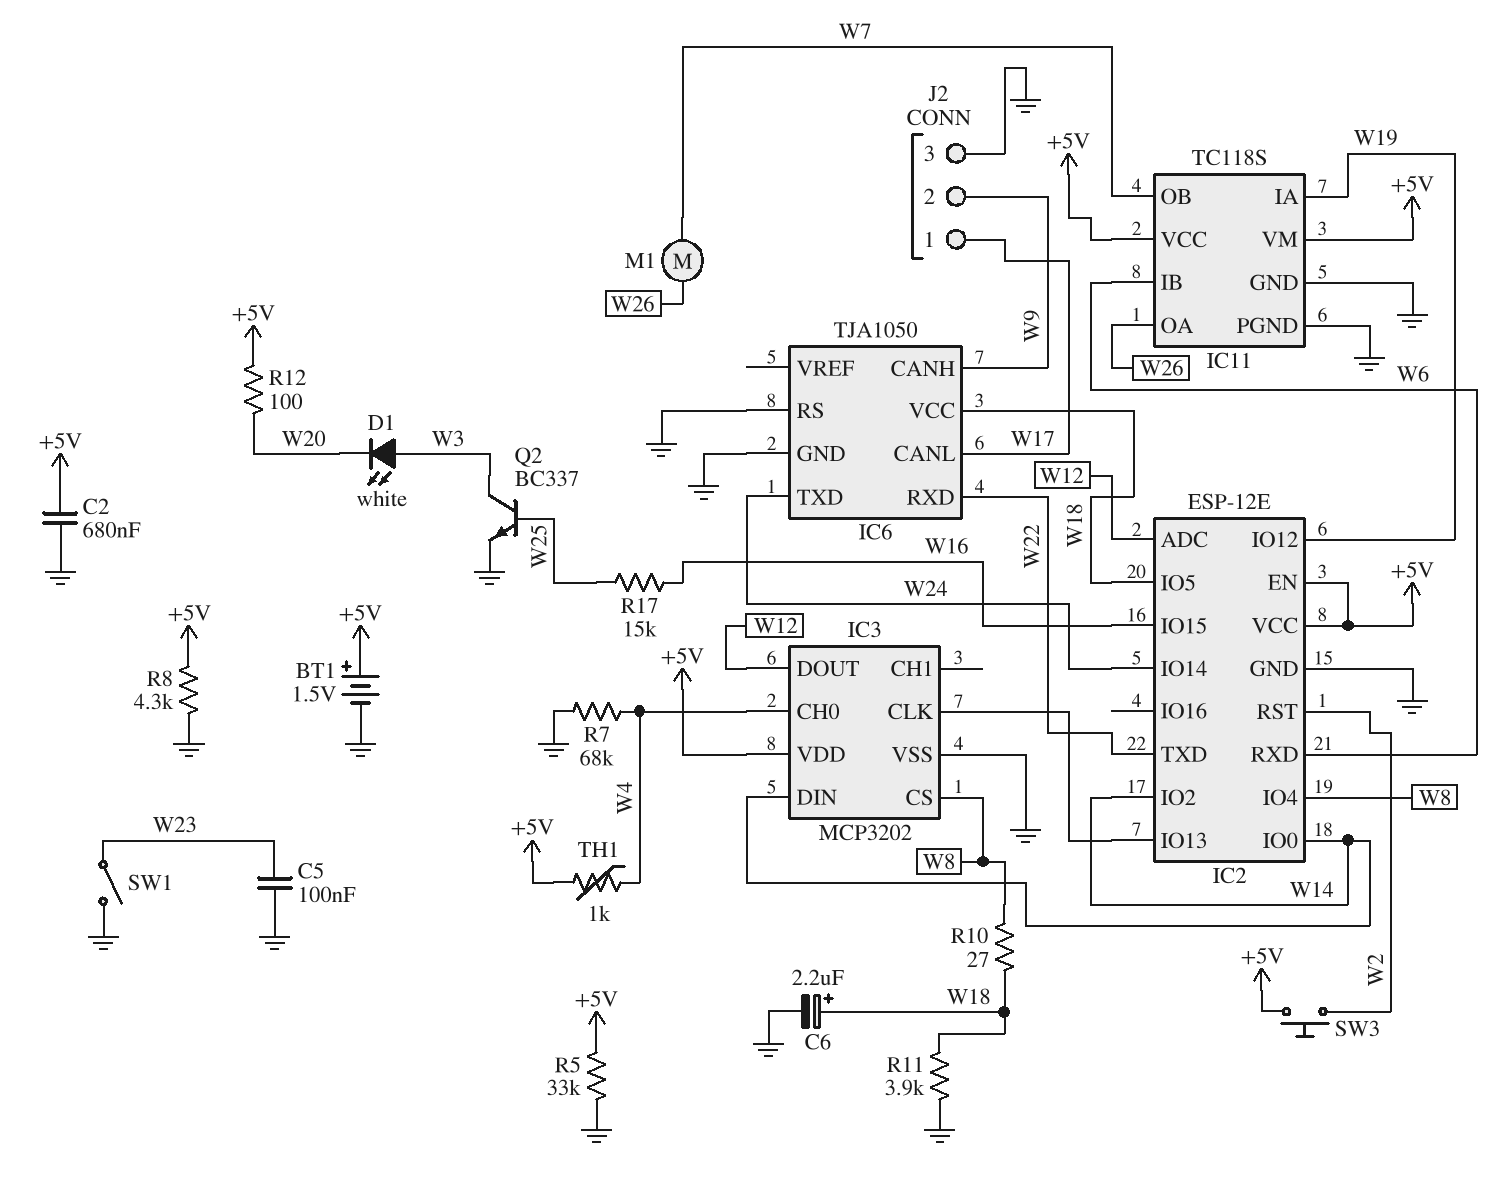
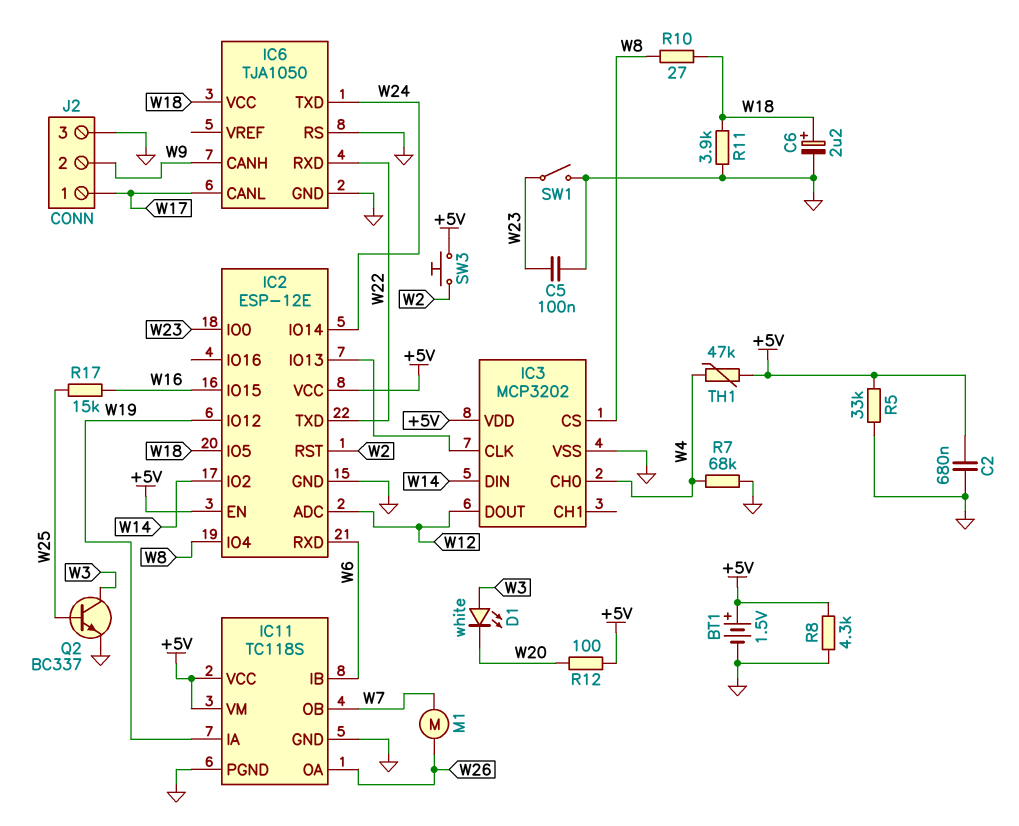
IC2 pin IO0: W14 -> W23
TH1: 1k (+5V, W4) -> 47k (+5V, W4)

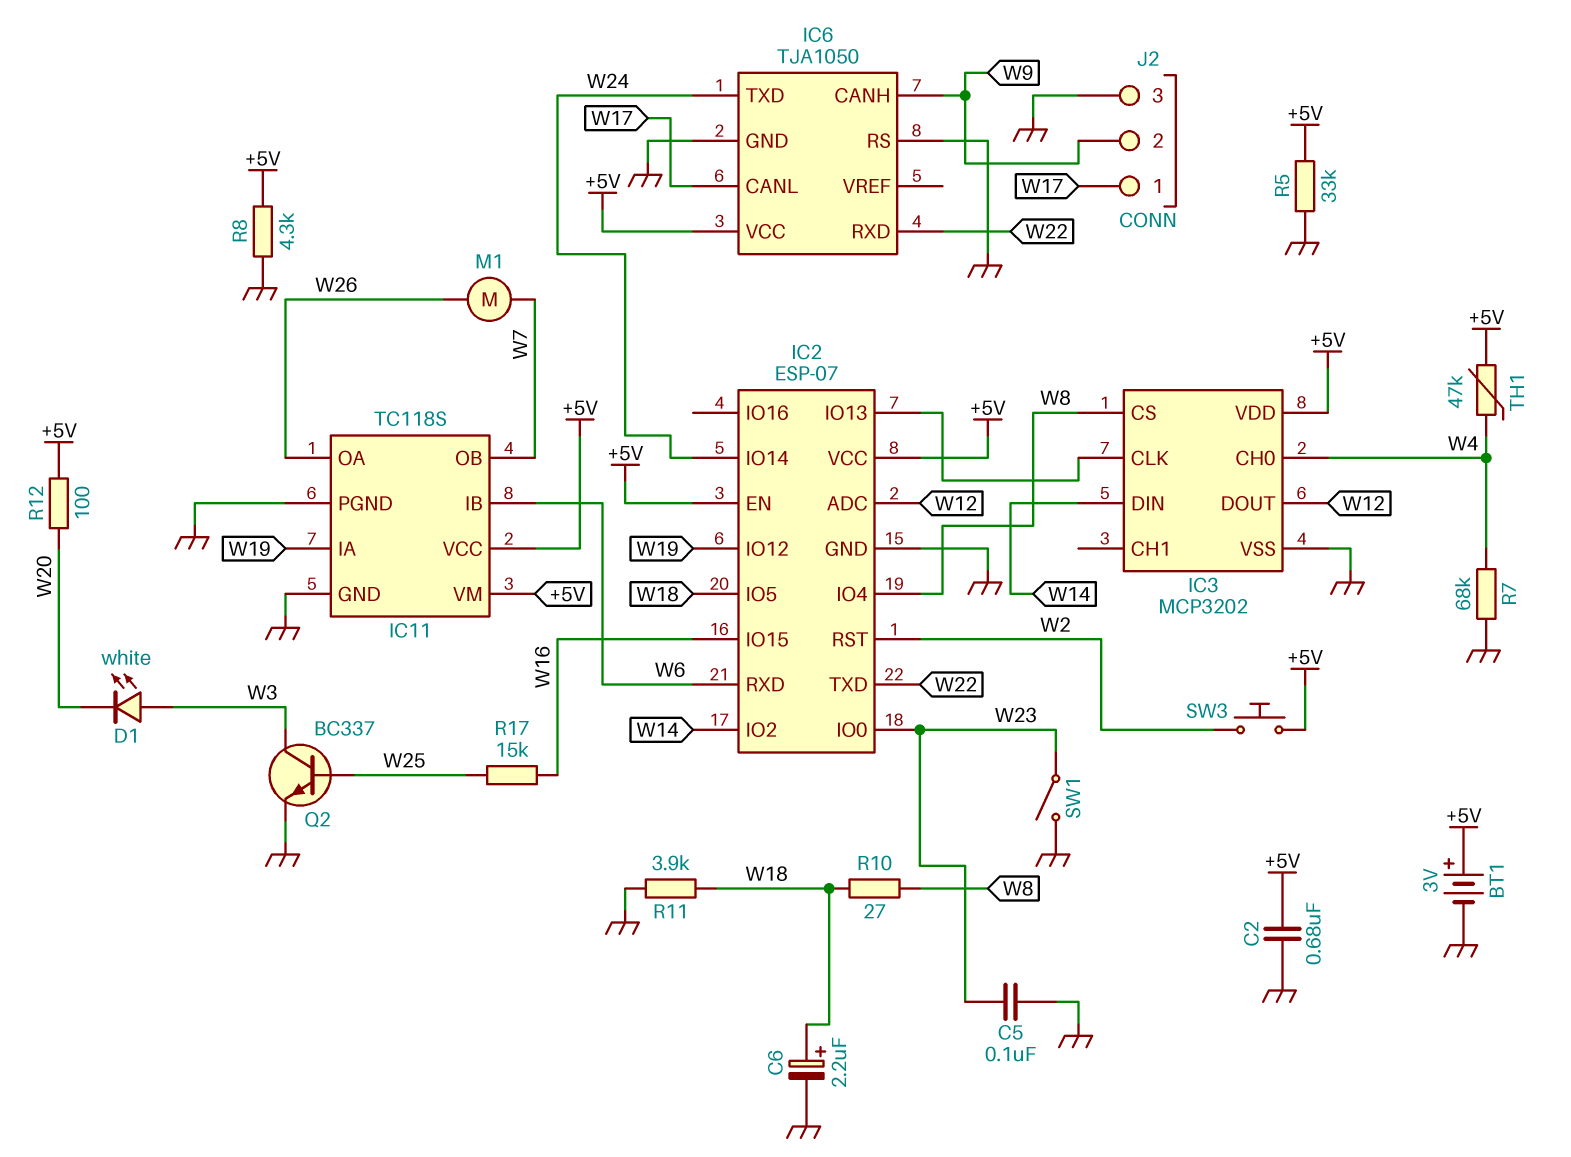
BT1: 1.5V (plus +5V, minus GND) -> 3V (plus +5V, minus GND)
IC2: ESP-12E -> ESP-07
IC6 pin VCC: W18 -> +5V

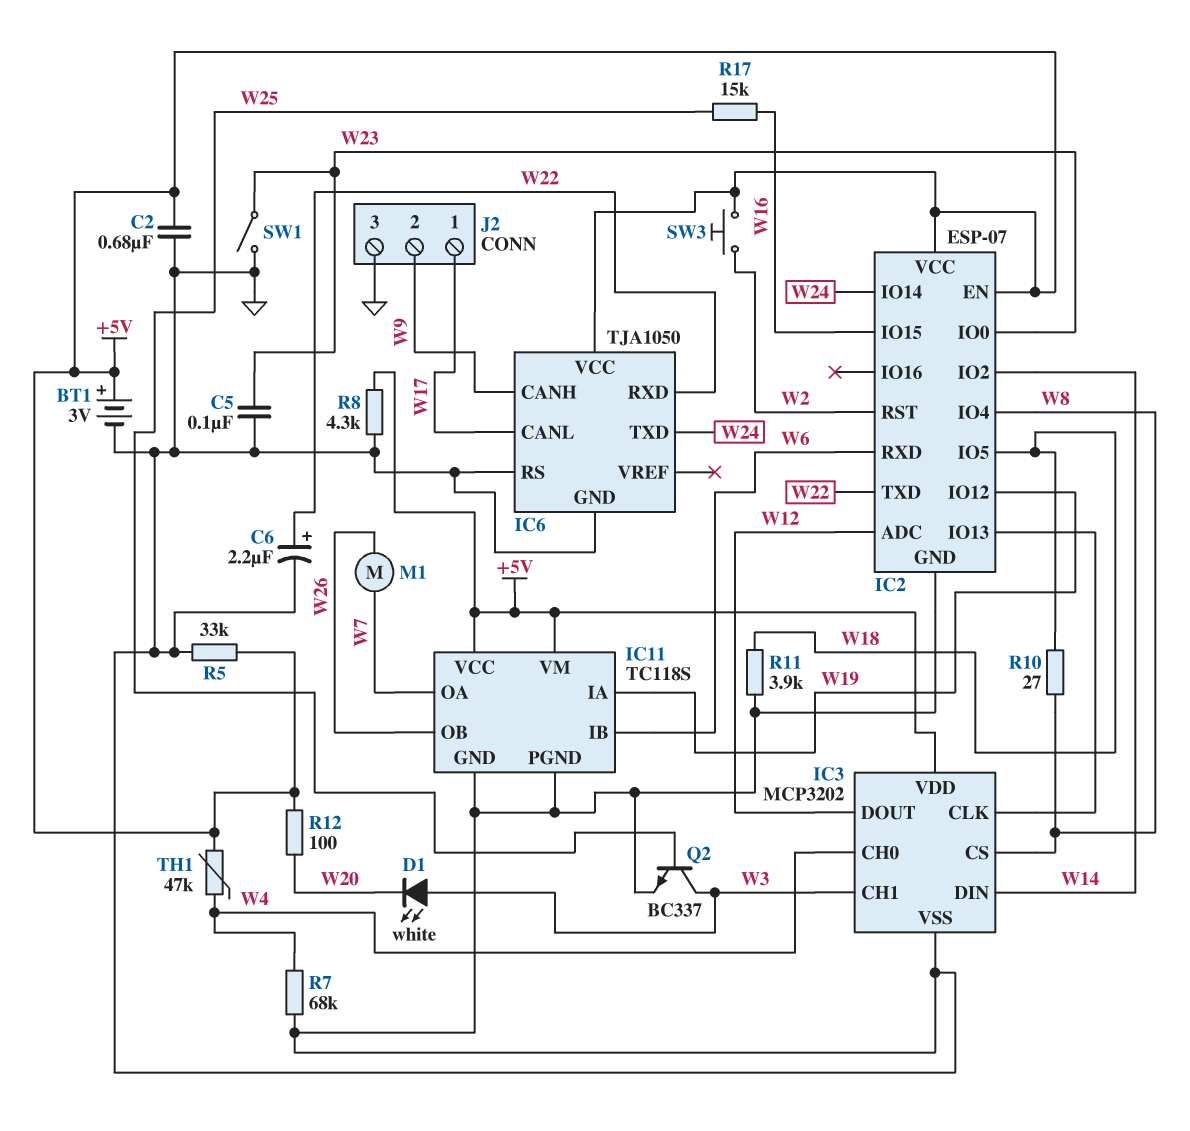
C6: 2.2uF (plus W18, minus GND) -> 2.2uF (plus W22, minus GND)
IC3 pin CH1: none -> W3
IC11 pin OA: W26 -> W7
IC11 pin OB: W7 -> W26

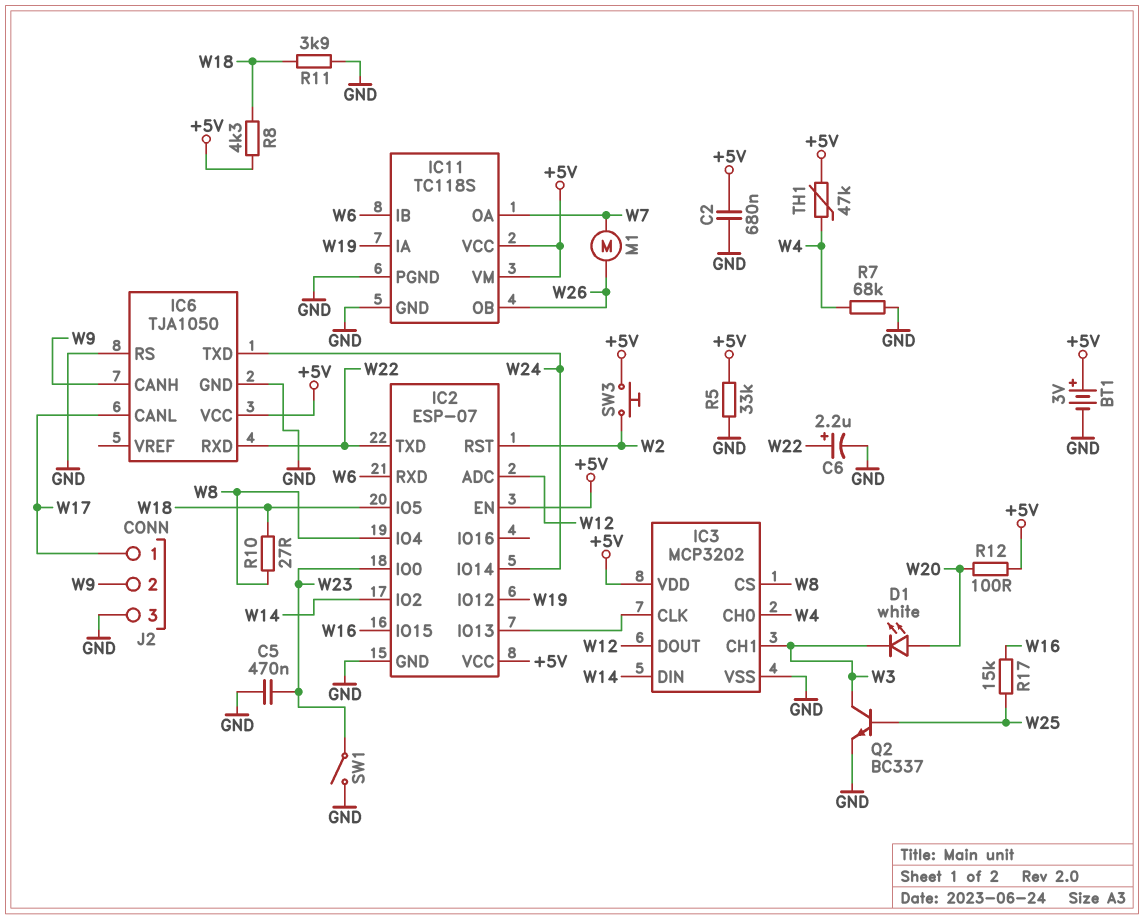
C5: 100nF (GND, W23) -> 470nF (GND, W23)
D1: LED white (A W3, K W20) -> LED white (A W20, K W3)
R8: 4.3k (+5V, GND) -> 4.3k (+5V, W18)

